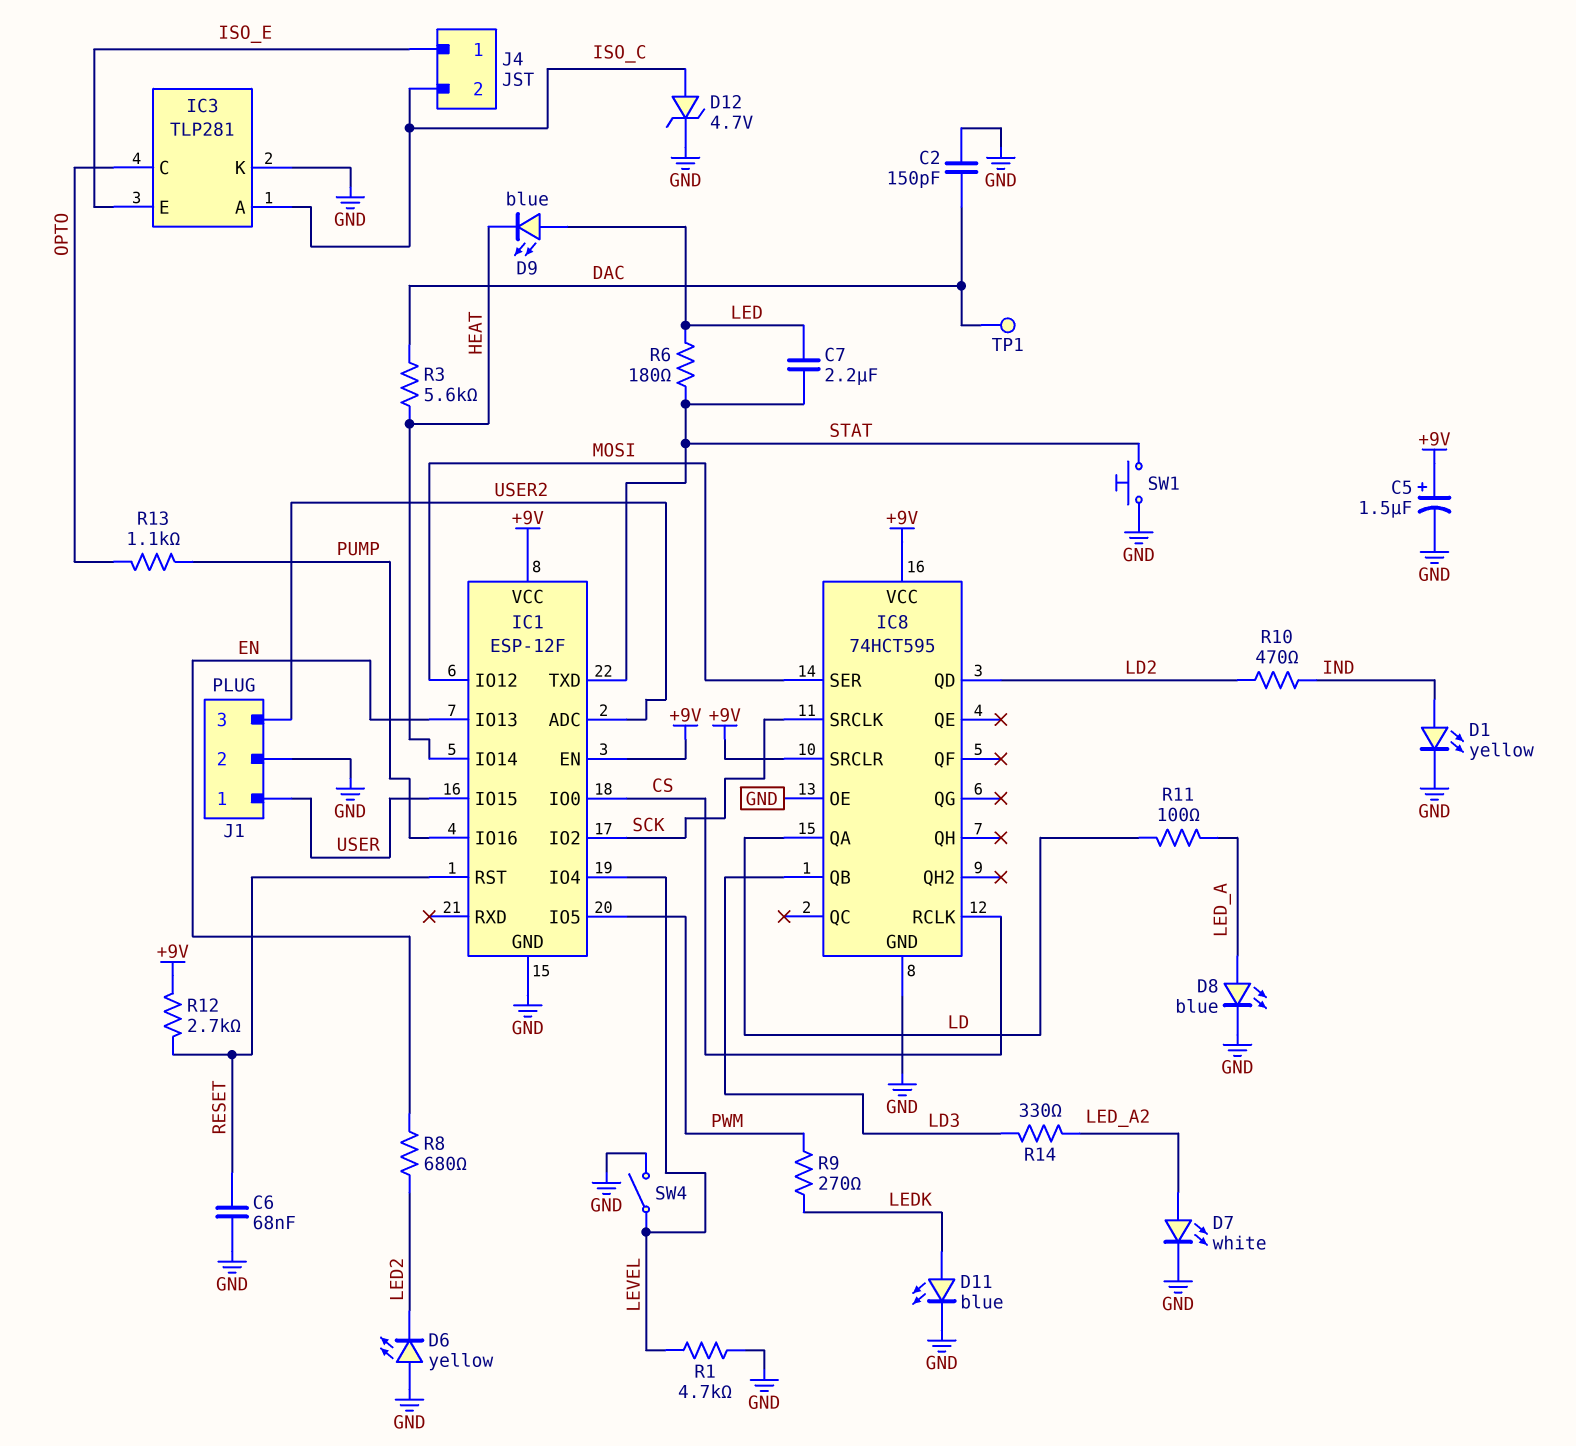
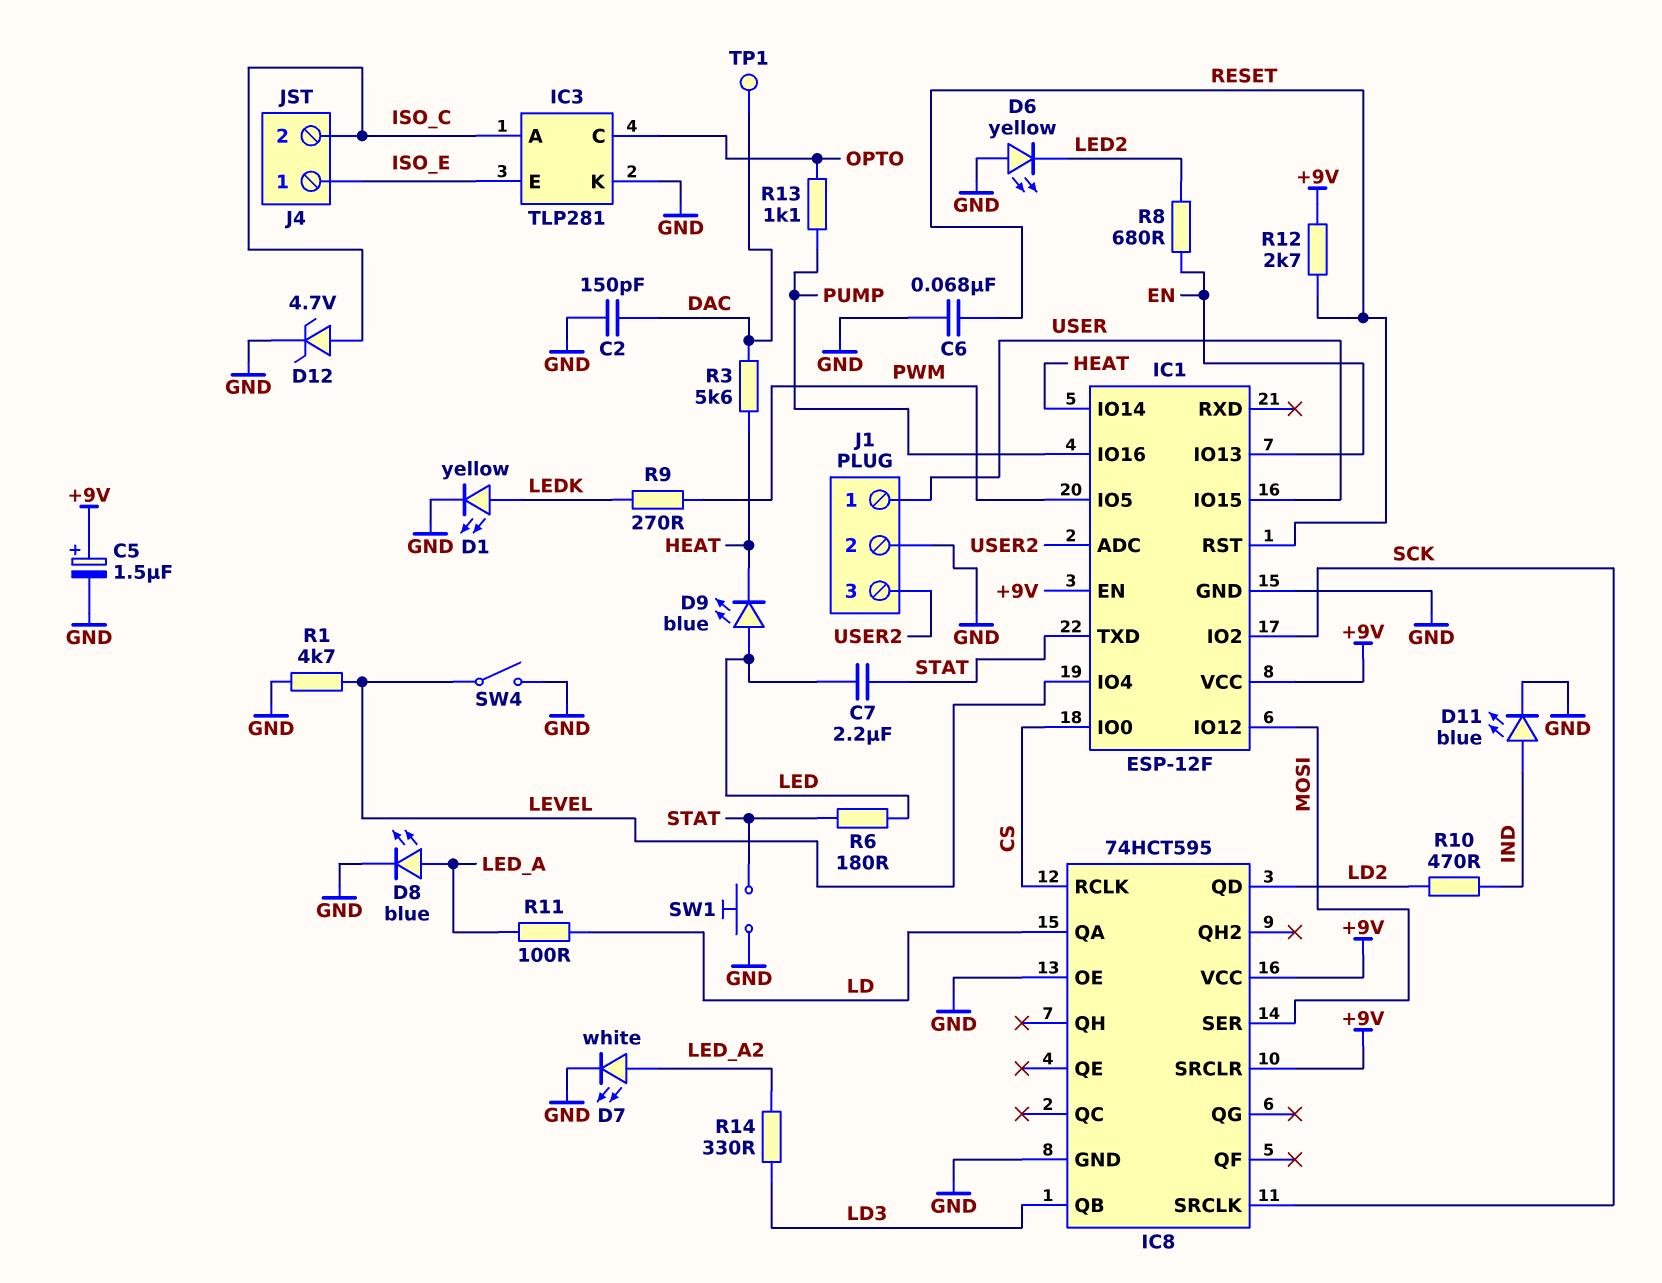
D1: LED yellow (A IND, K GND) -> LED yellow (A LEDK, K GND)
D11: LED blue (A LEDK, K GND) -> LED blue (A IND, K GND)

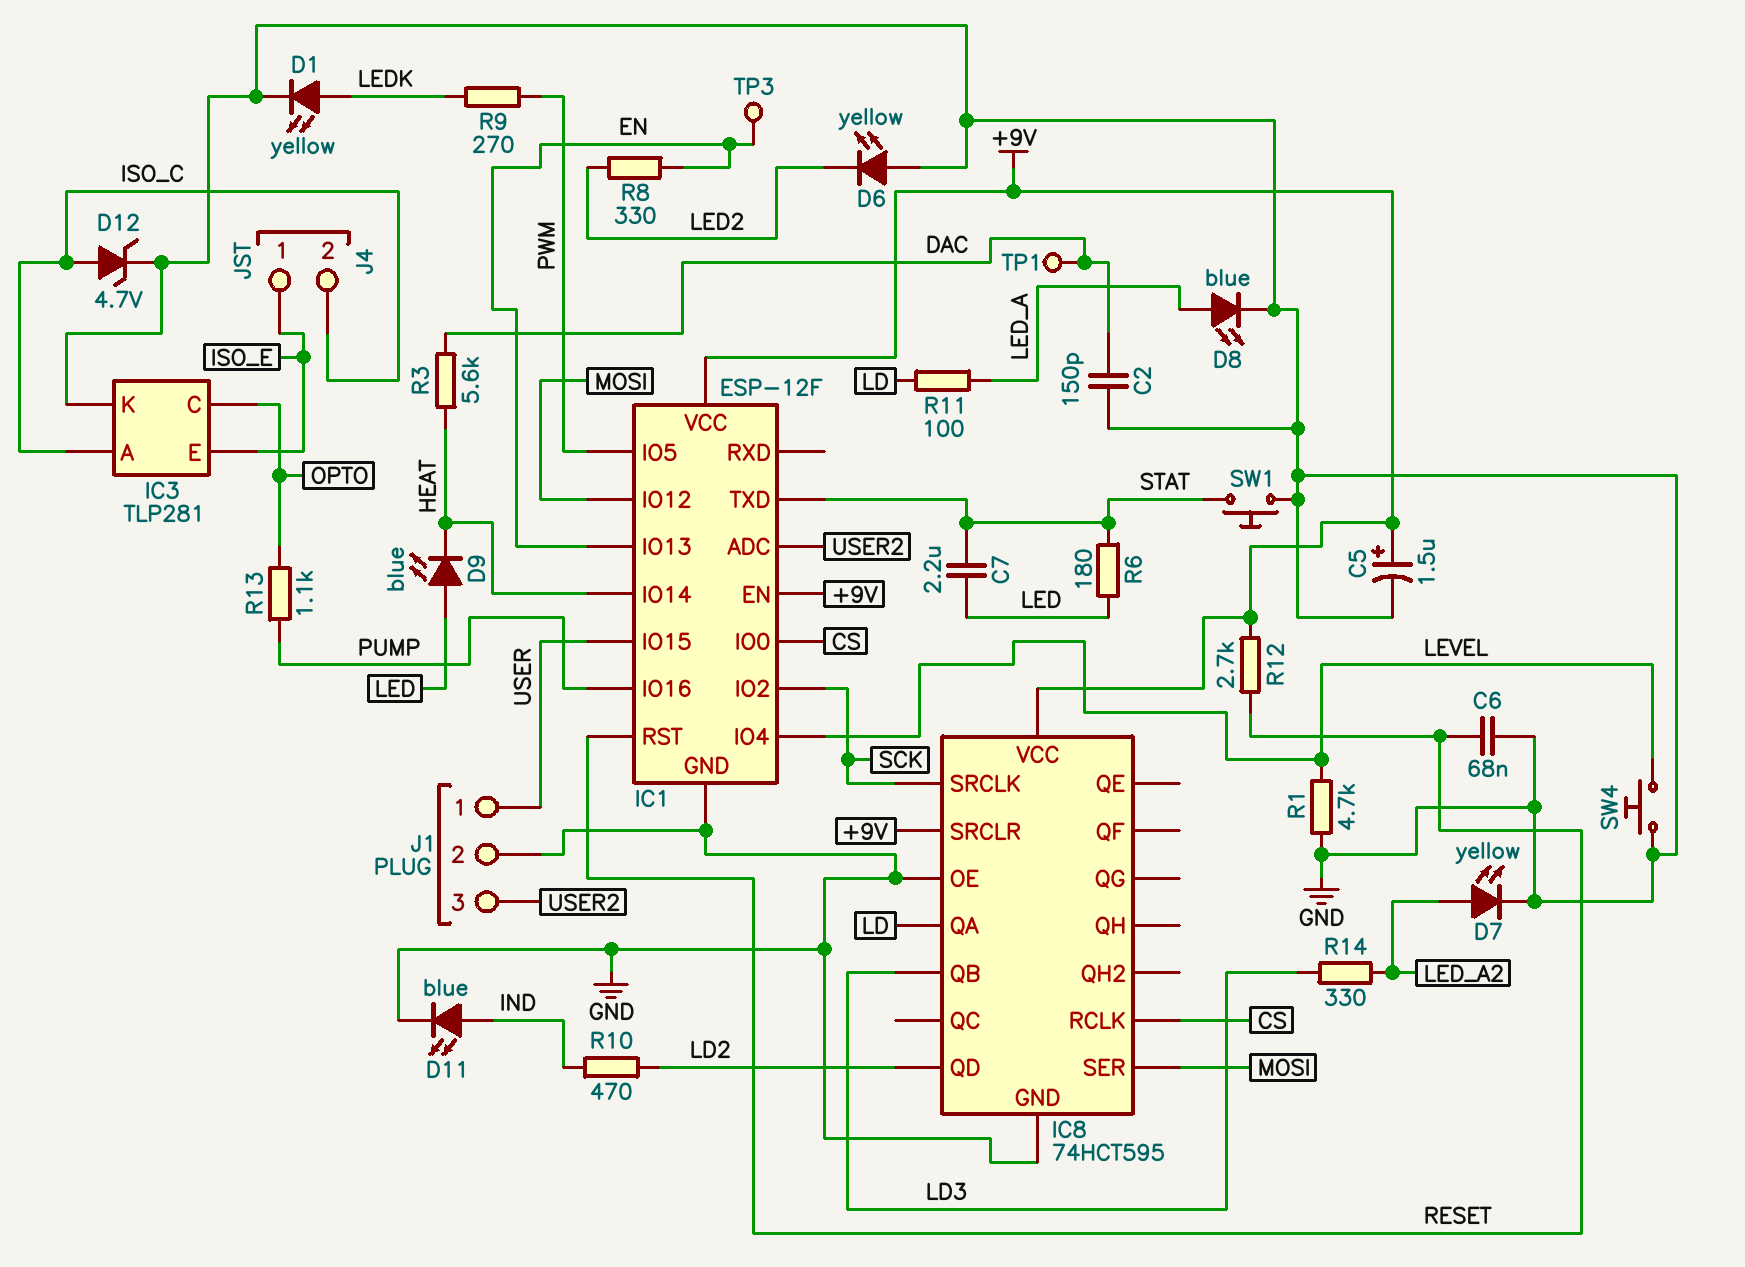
D7: LED white (A LED_A2, K GND) -> LED yellow (A LED_A2, K GND)
R8: 680 (EN, LED2) -> 330 (EN, LED2)
SW4: switch (GND, LEVEL) -> button (GND, LEVEL)
TP3: none -> test point (EN)

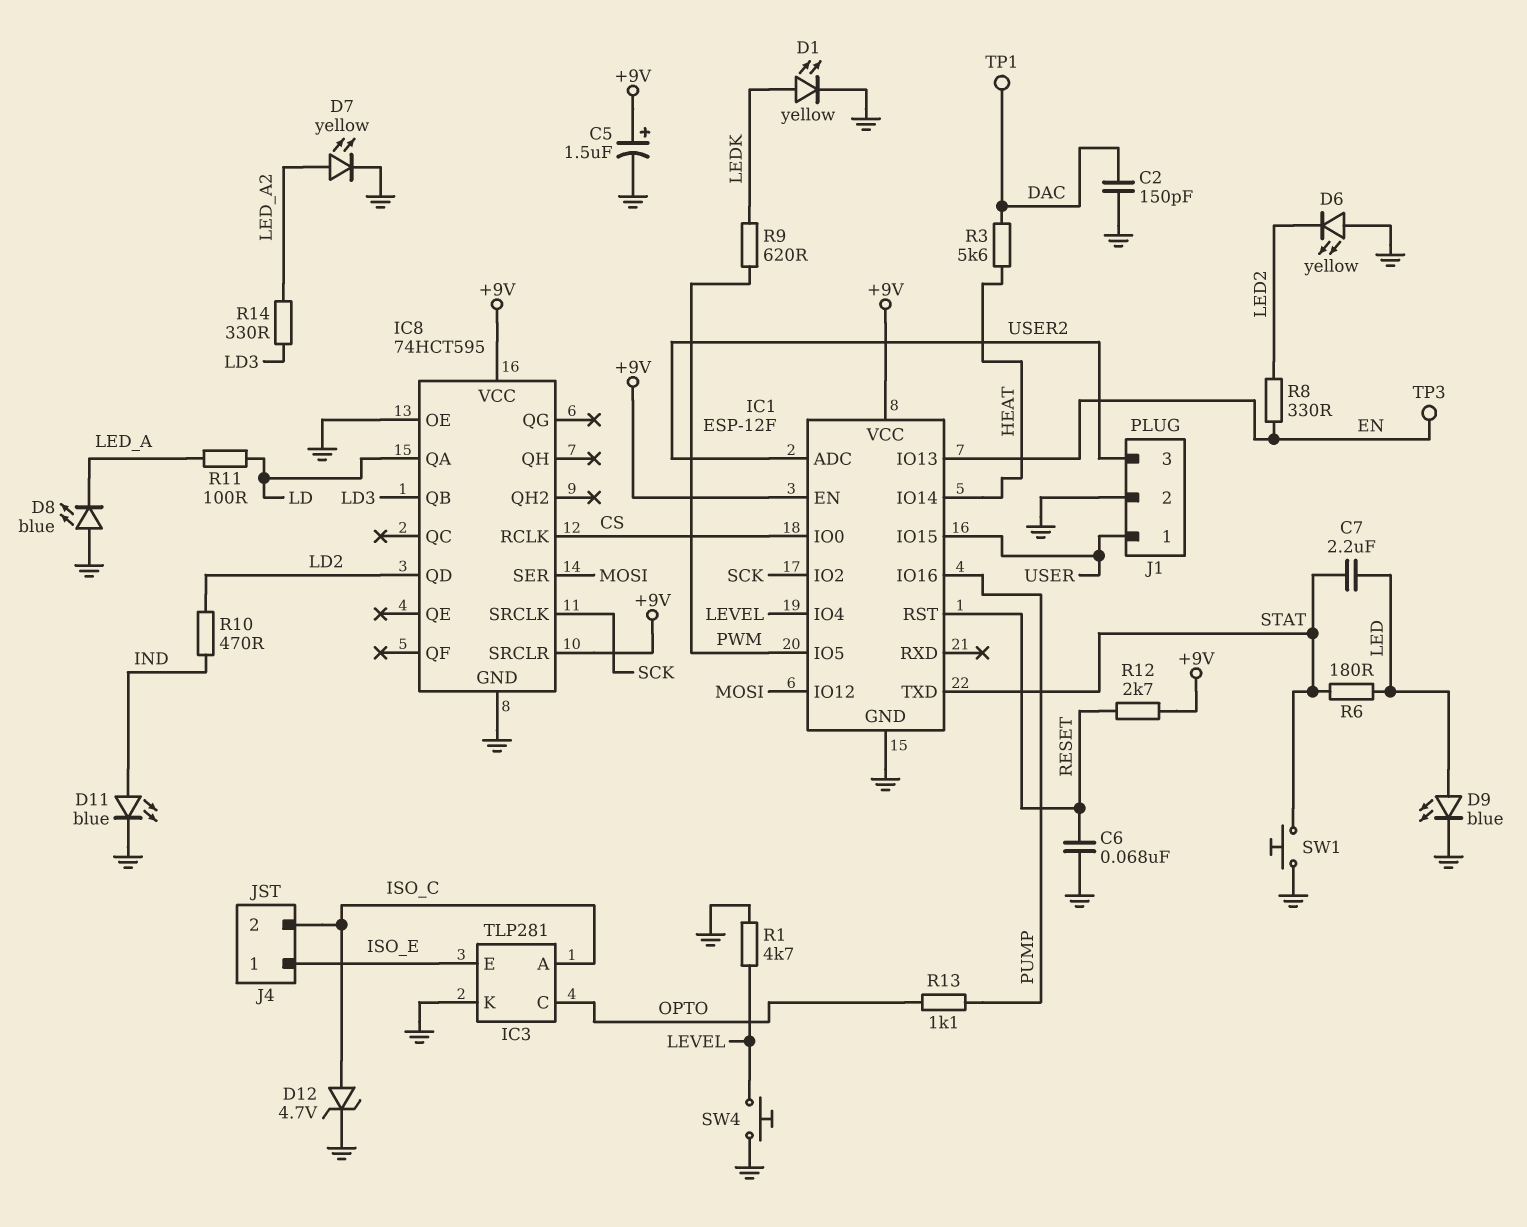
D8: LED blue (A LED_A, K GND) -> LED blue (A GND, K LED_A)
D9: LED blue (A LED, K HEAT) -> LED blue (A LED, K GND)
R9: 270 (LEDK, PWM) -> 620 (LEDK, PWM)

